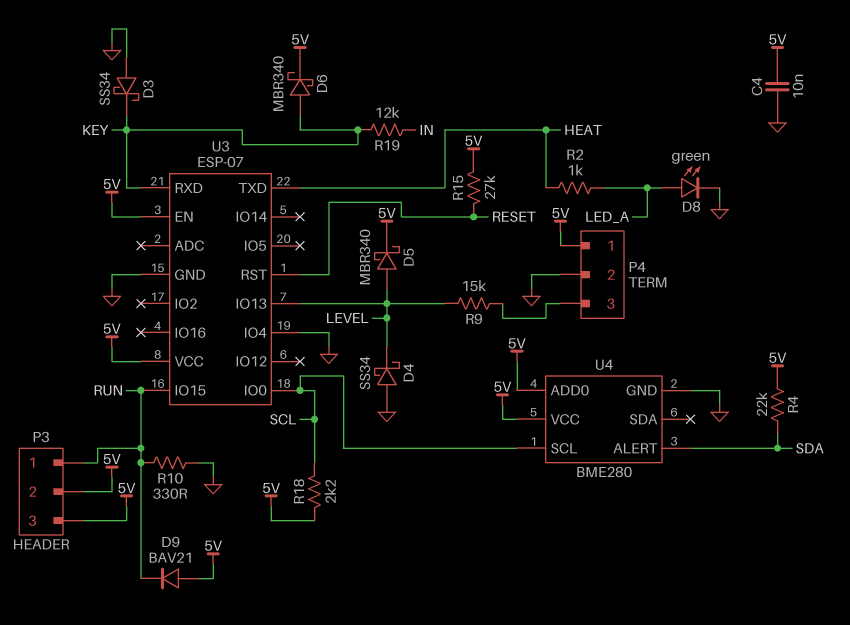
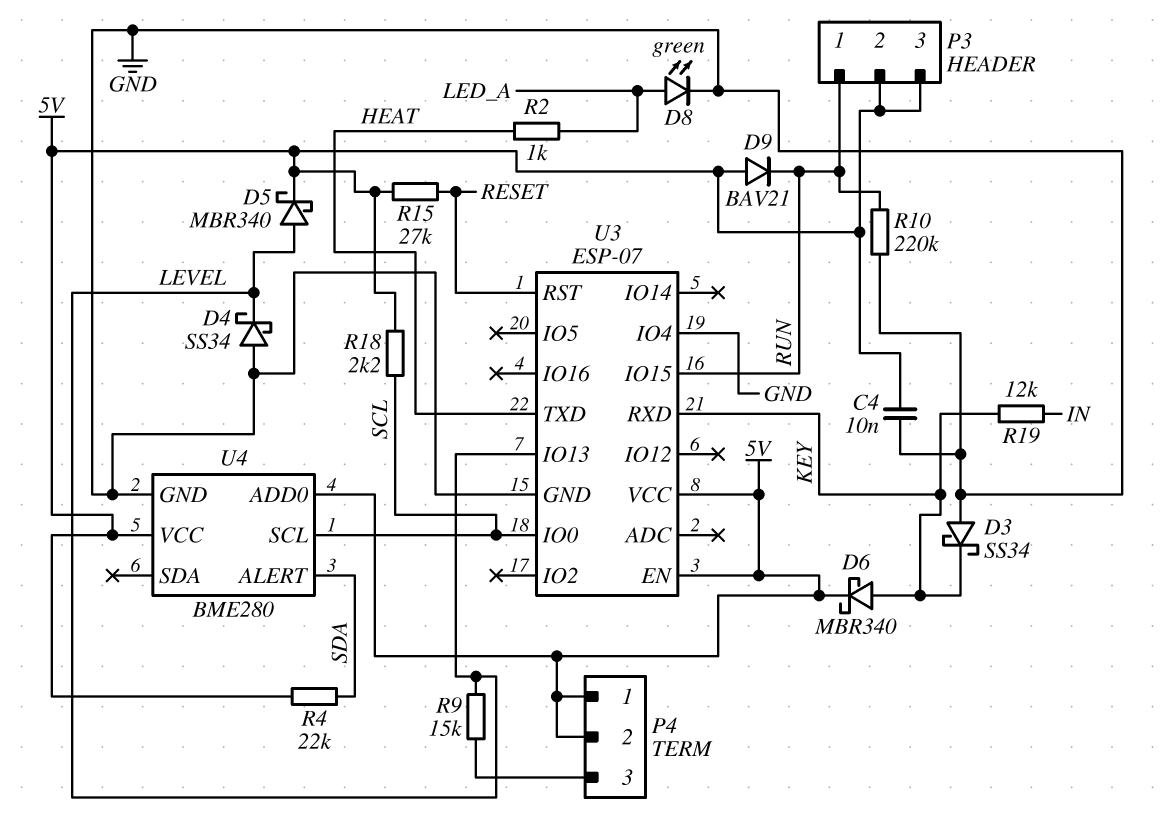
P4 pin 2: GND -> 5V
R10: 330 (GND, RUN) -> 220k (GND, RUN)

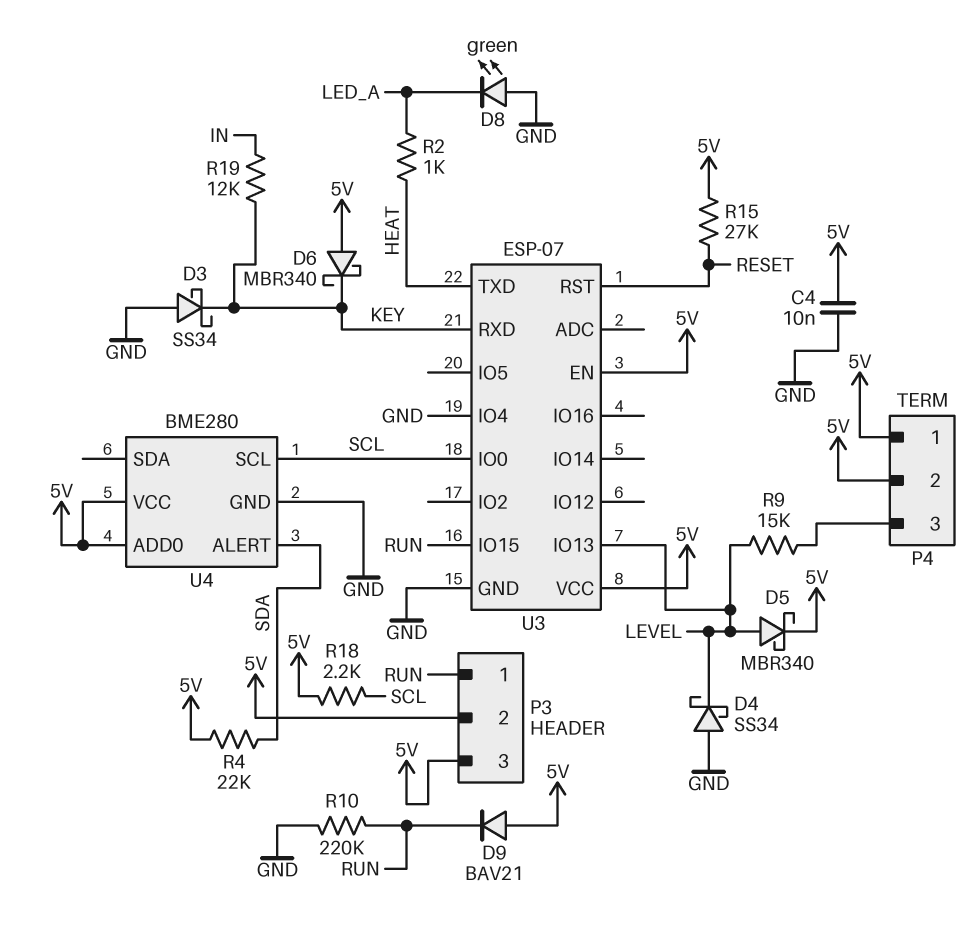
D6: schottky MBR340 (A KEY, K 5V) -> schottky MBR340 (A 5V, K KEY)
D8: LED green (A LED_A, K GND) -> LED green (A GND, K LED_A)

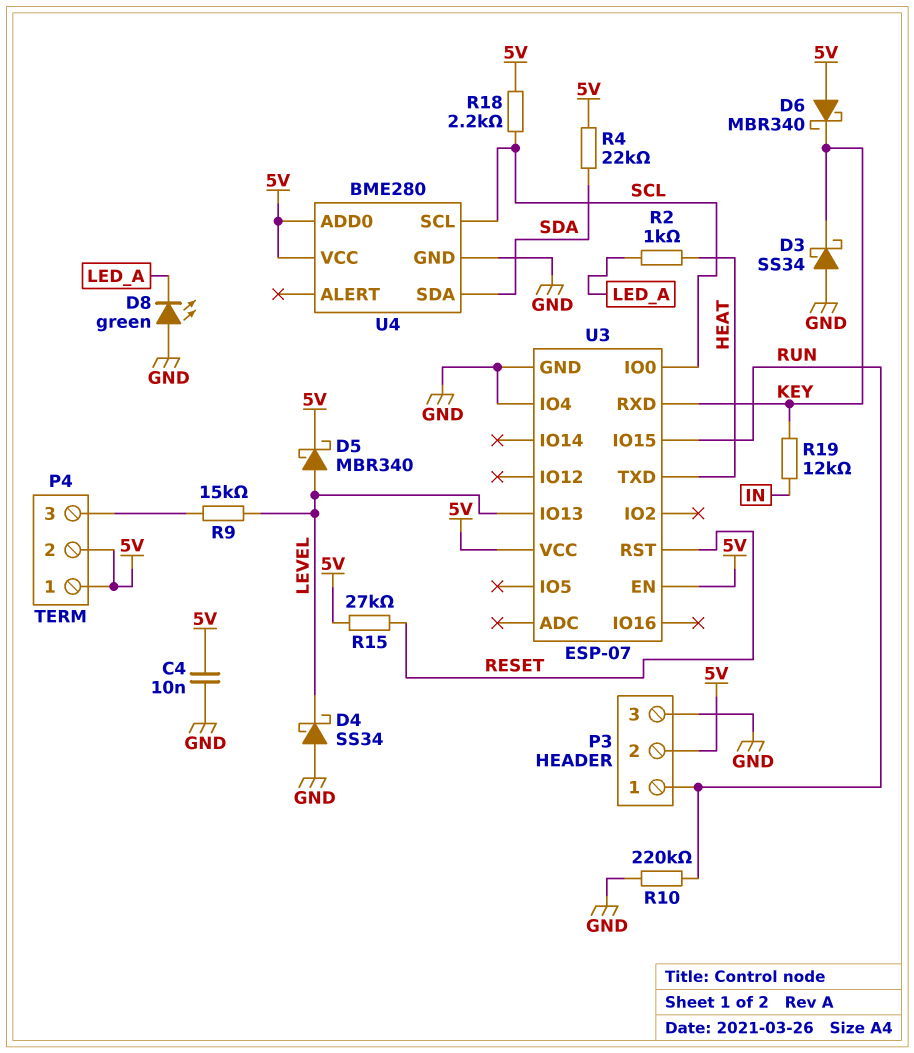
D9: diode BAV21 (A 5V, K RUN) -> none
P3 pin 3: 5V -> GND
U4 pin ALERT: SDA -> none
U4 pin SDA: none -> SDA

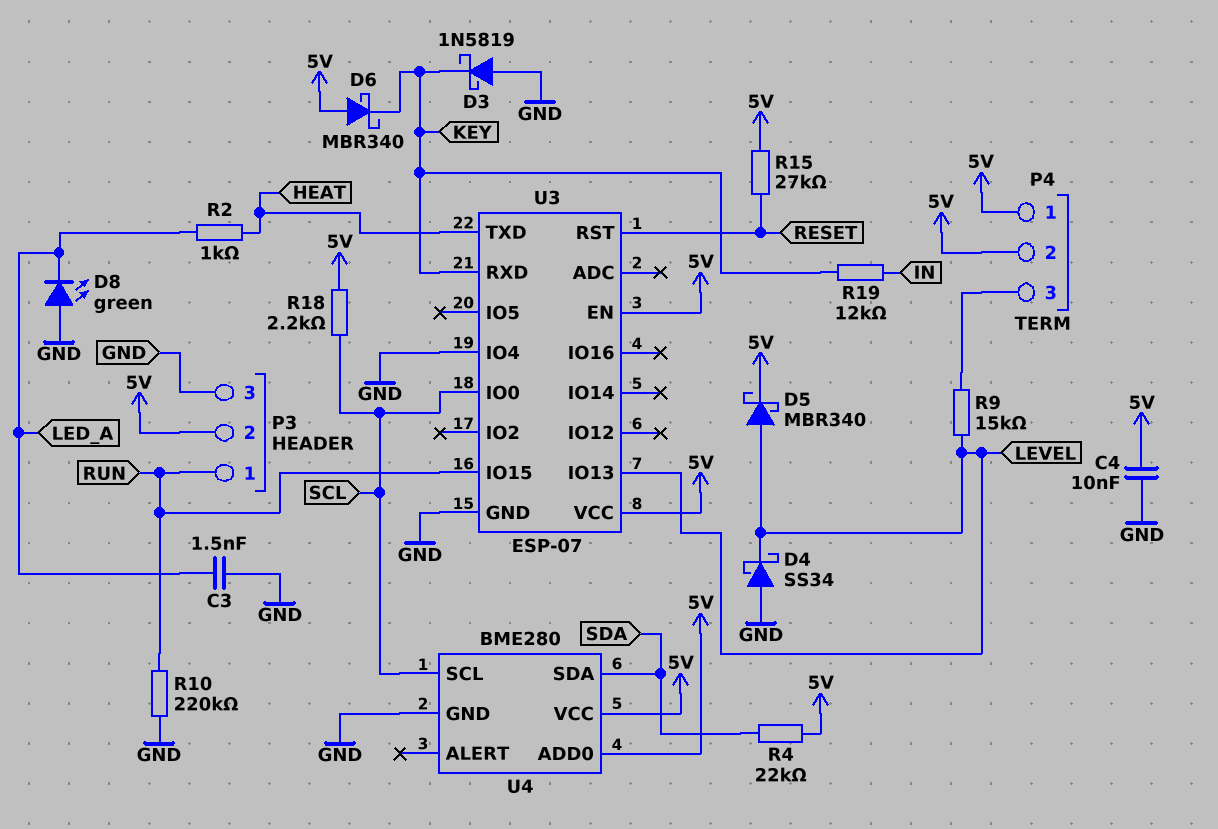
C3: none -> 1.5nF (GND, LED_A)
D3: schottky SS34 (A GND, K KEY) -> schottky 1N5819 (A GND, K KEY)

